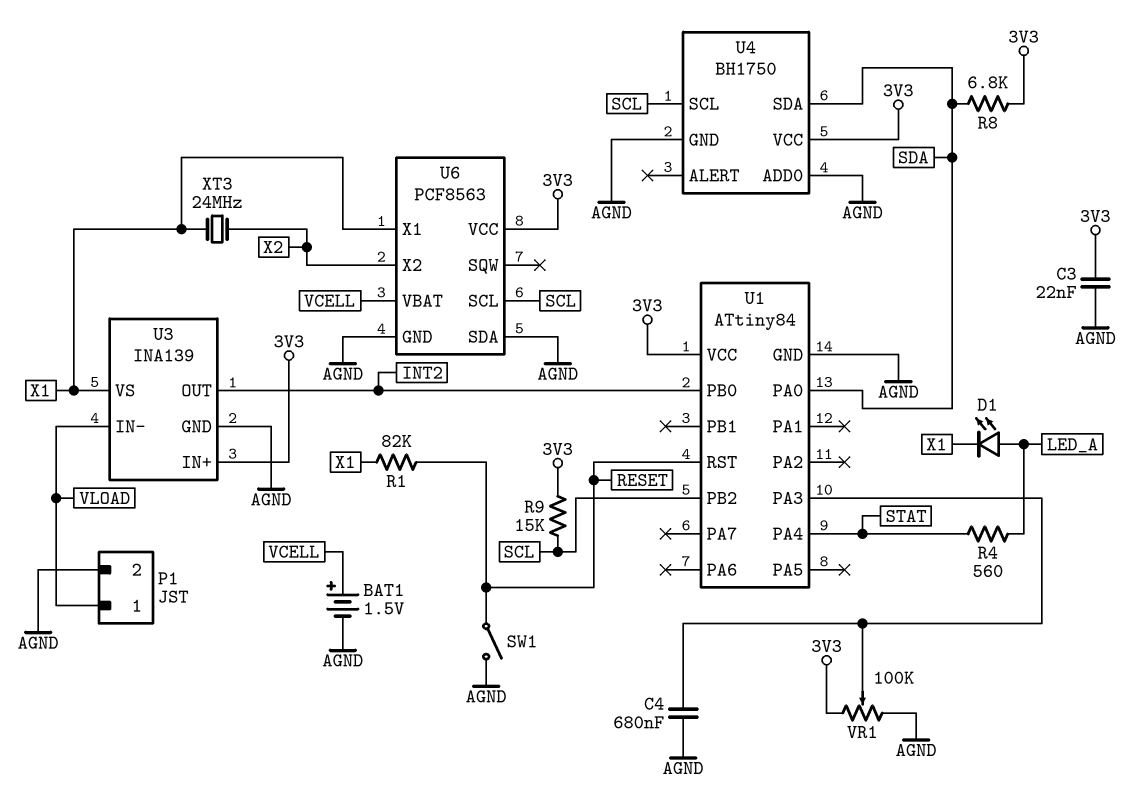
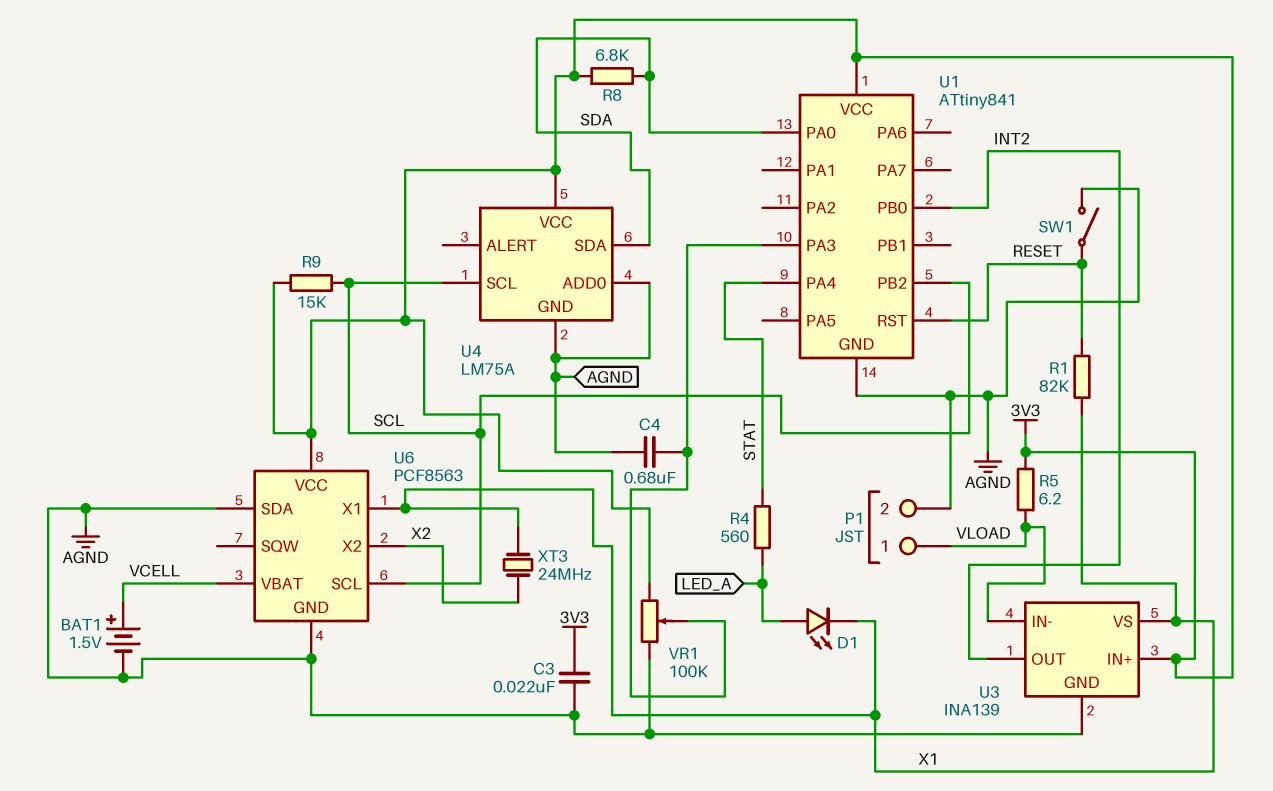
R5: none -> 6.2 (3V3, VLOAD)
U1: ATtiny84 -> ATtiny841
U4: BH1750 -> LM75A

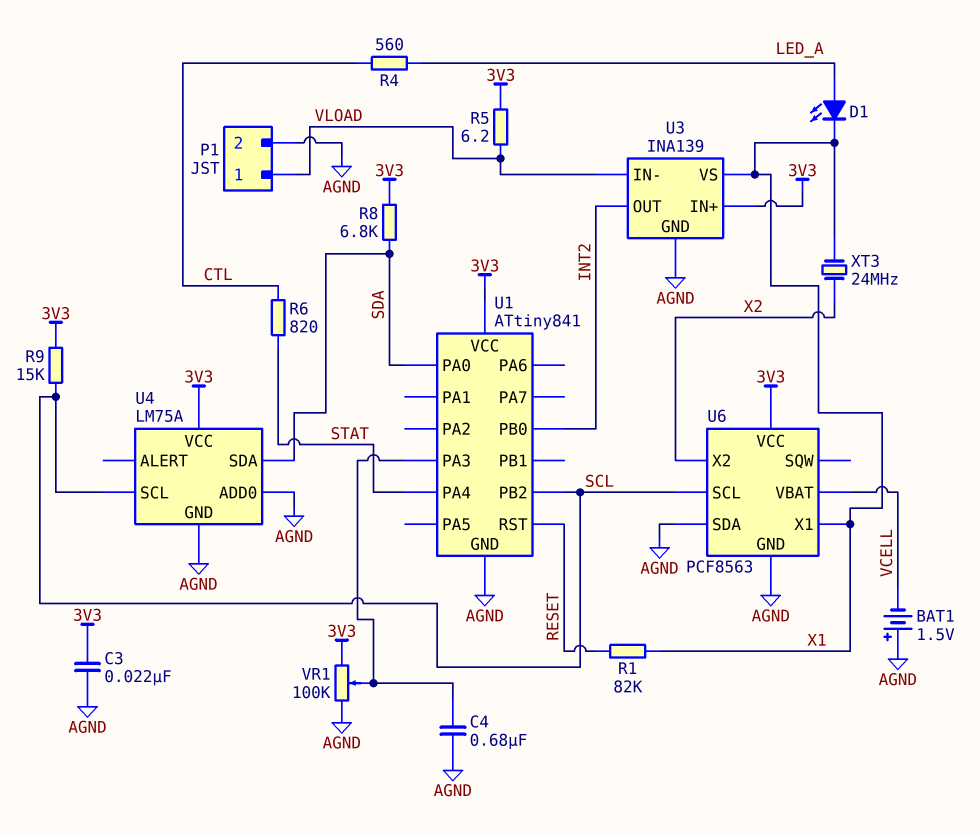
BAT1: 1.5V (plus VCELL, minus AGND) -> 1.5V (plus AGND, minus VCELL)
R4: 560 (LED_A, STAT) -> 560 (CTL, LED_A)
R6: none -> 820 (CTL, STAT)
SW1: switch (AGND, RESET) -> none

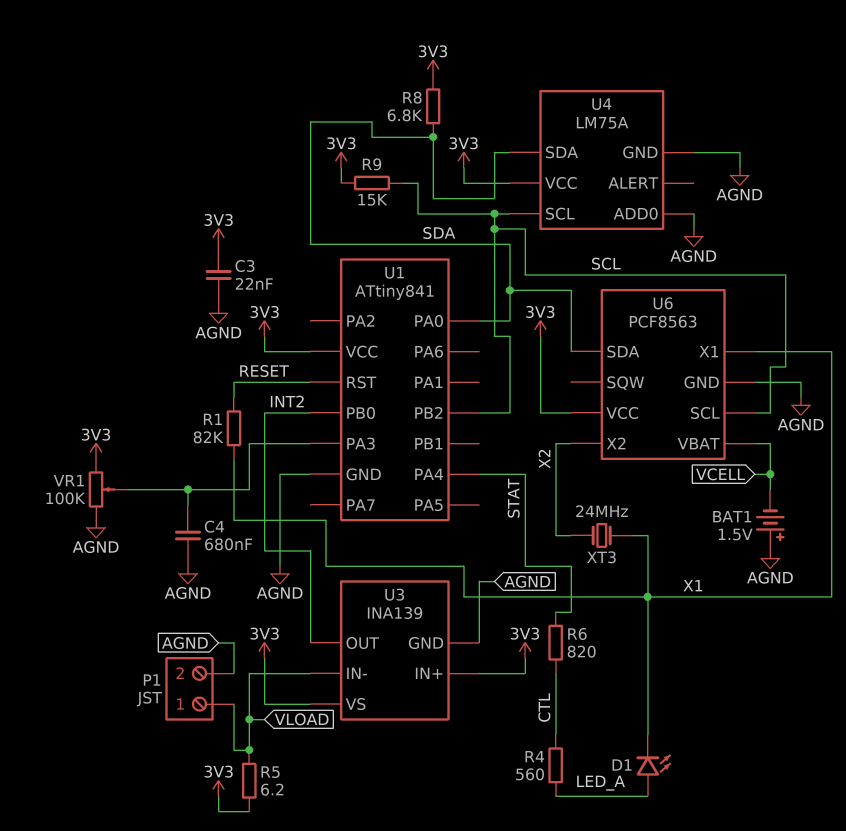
U3 pin VS: X1 -> 3V3
U6 pin SDA: AGND -> SDA

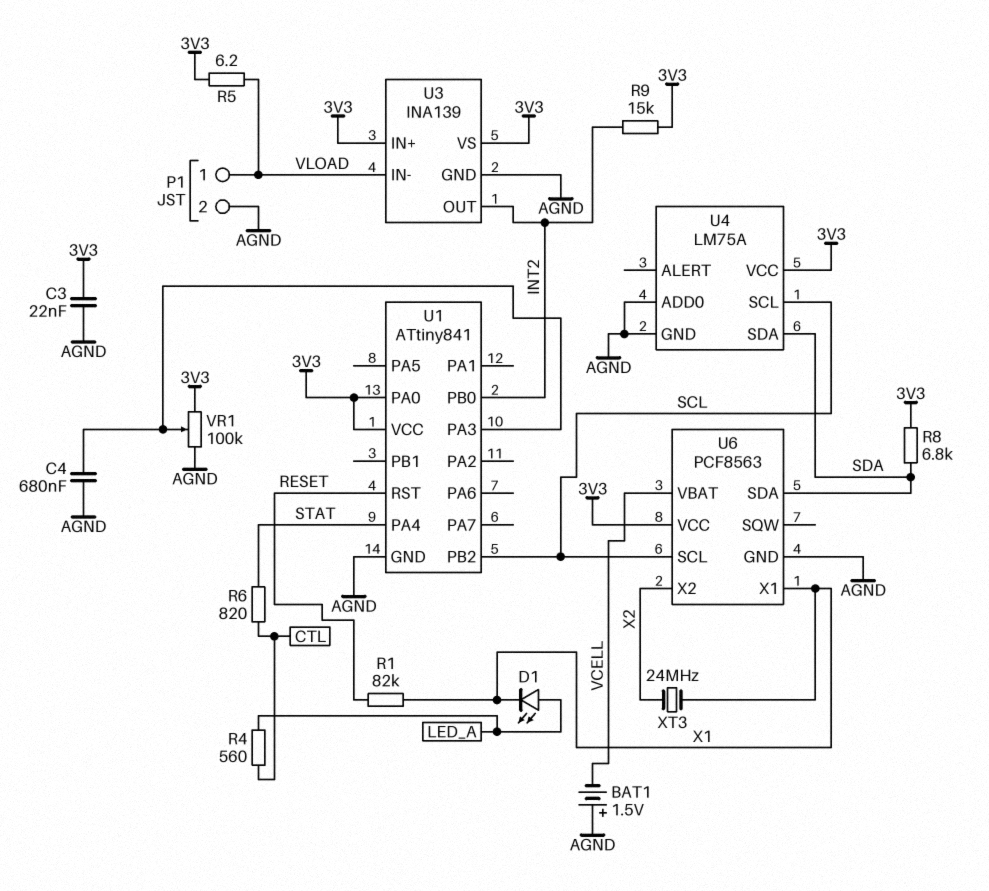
R9: 15k (3V3, SCL) -> 15k (3V3, INT2)
U1 pin PA0: SDA -> 3V3

